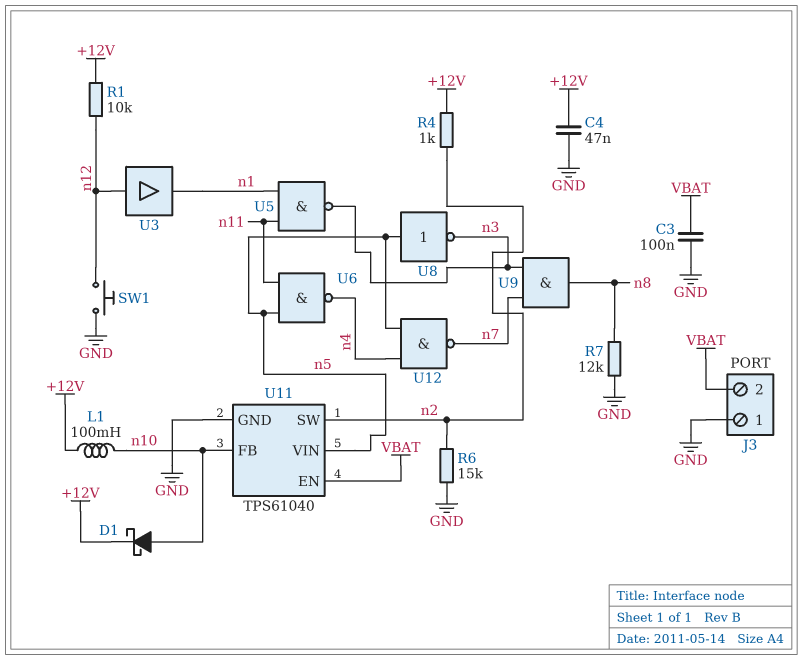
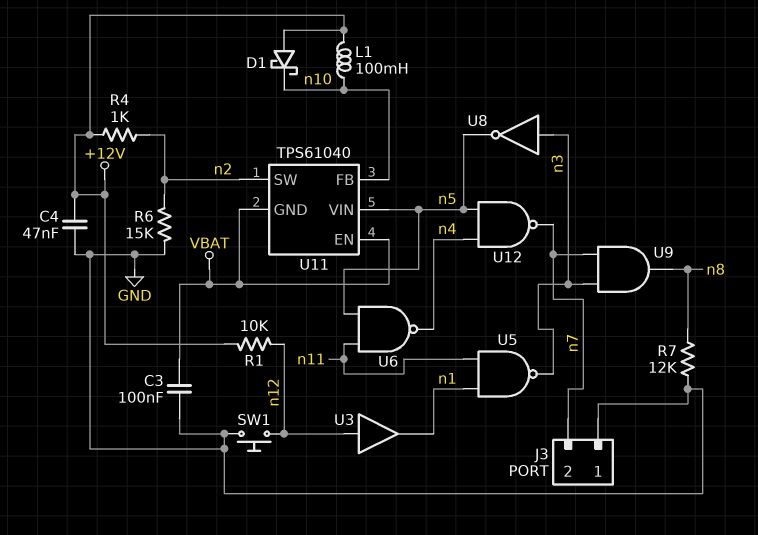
D1: schottky (A n10, K +12V) -> schottky (A +12V, K n10)
J3 pin 2: VBAT -> n7
U8: NOT (in n5, out n3) -> NOT (in n3, out n5)
U11 pin GND: GND -> VBAT

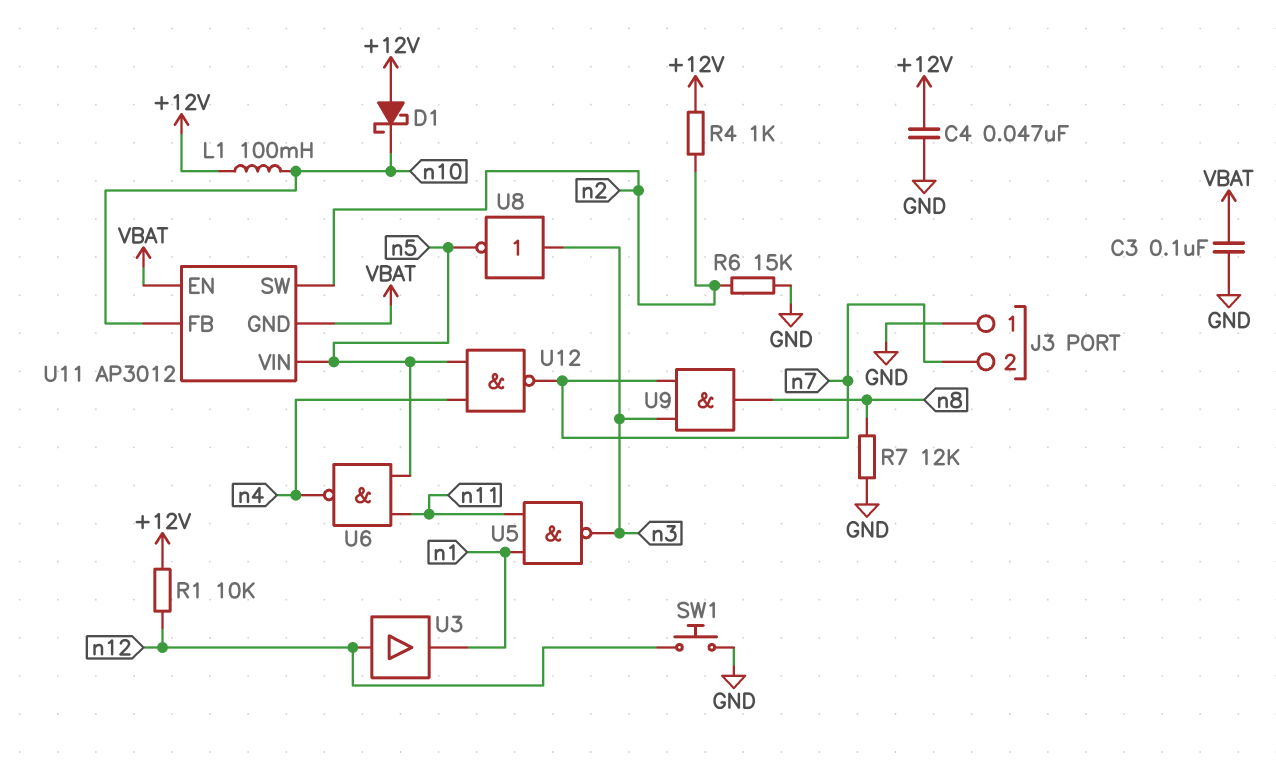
U11: TPS61040 -> AP3012

